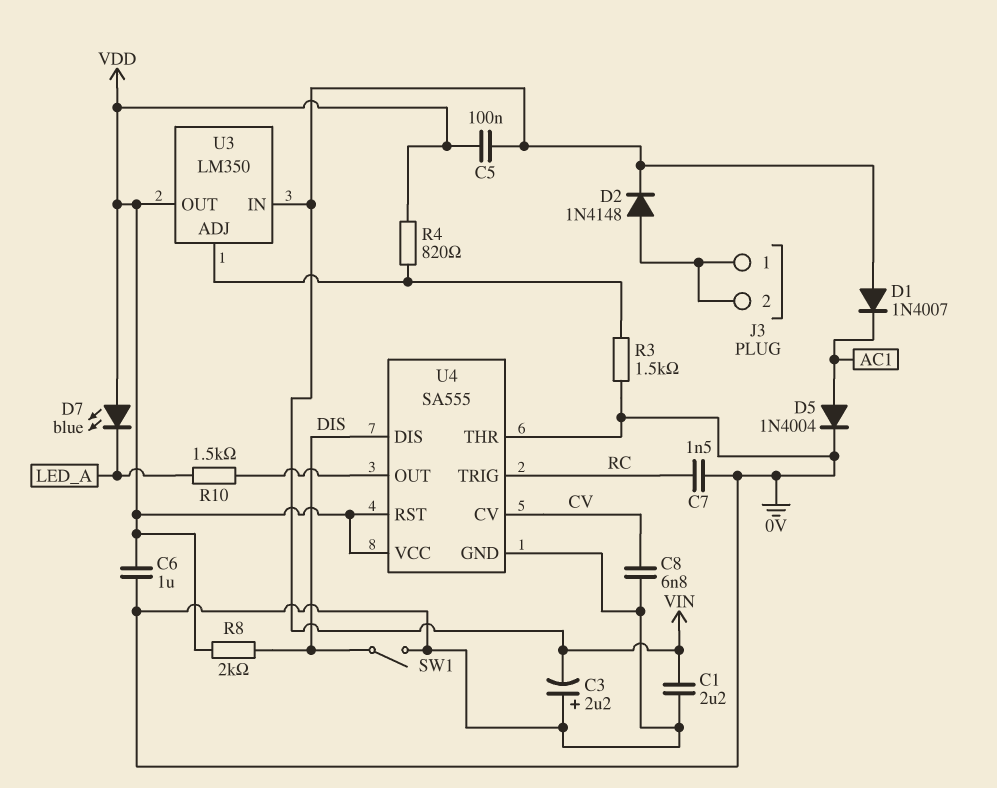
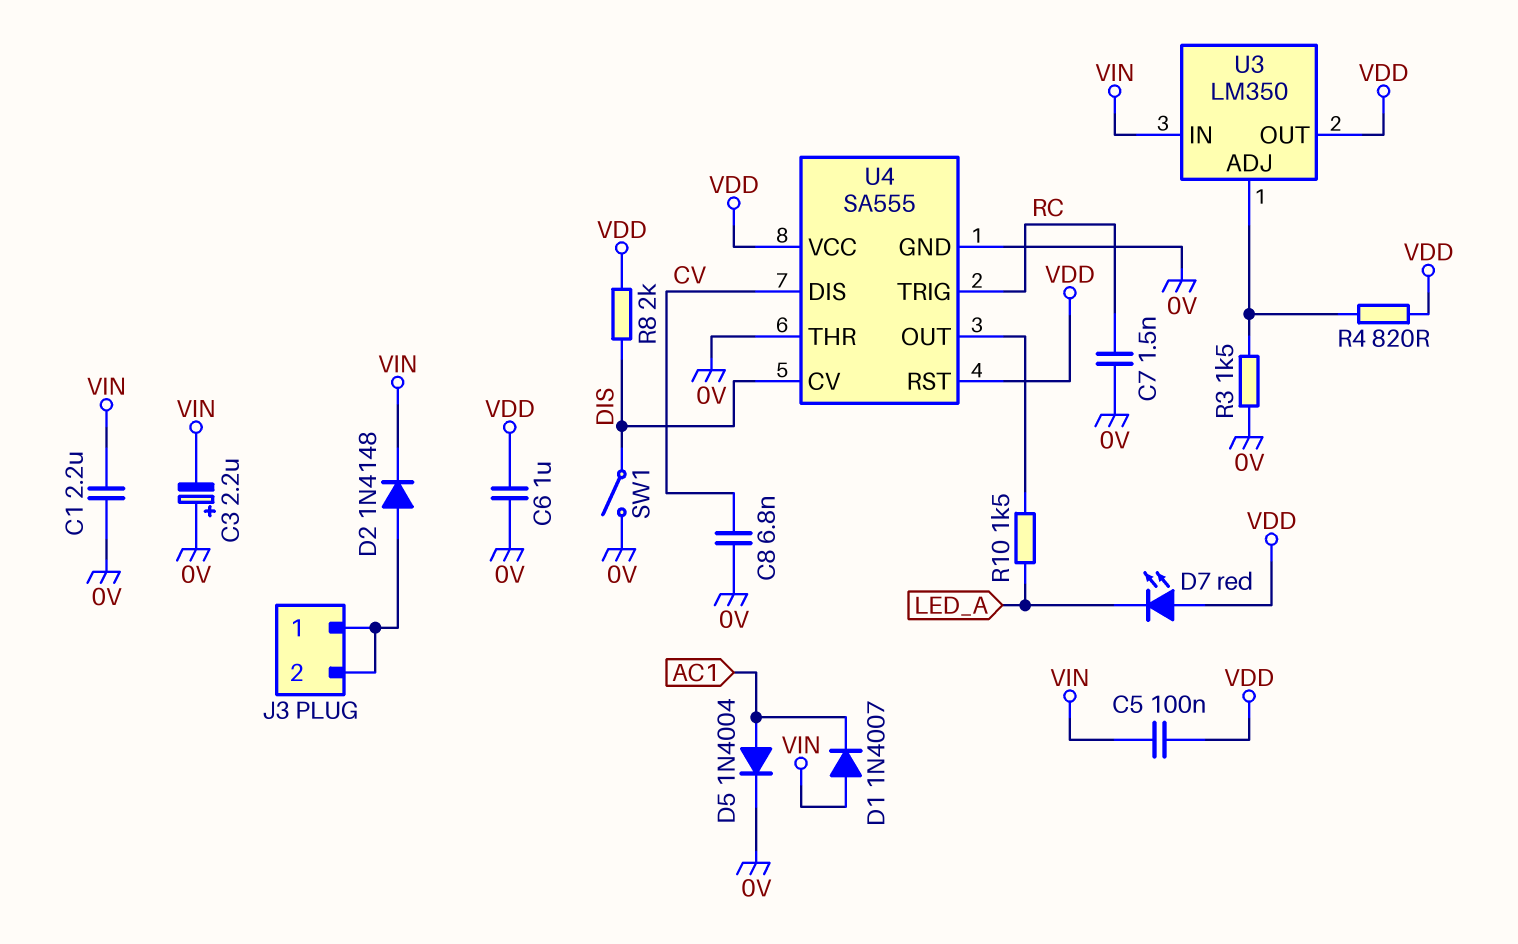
D7: LED blue (A VDD, K LED_A) -> LED red (A VDD, K LED_A)
U4 pin CV: CV -> DIS
U4 pin DIS: DIS -> CV

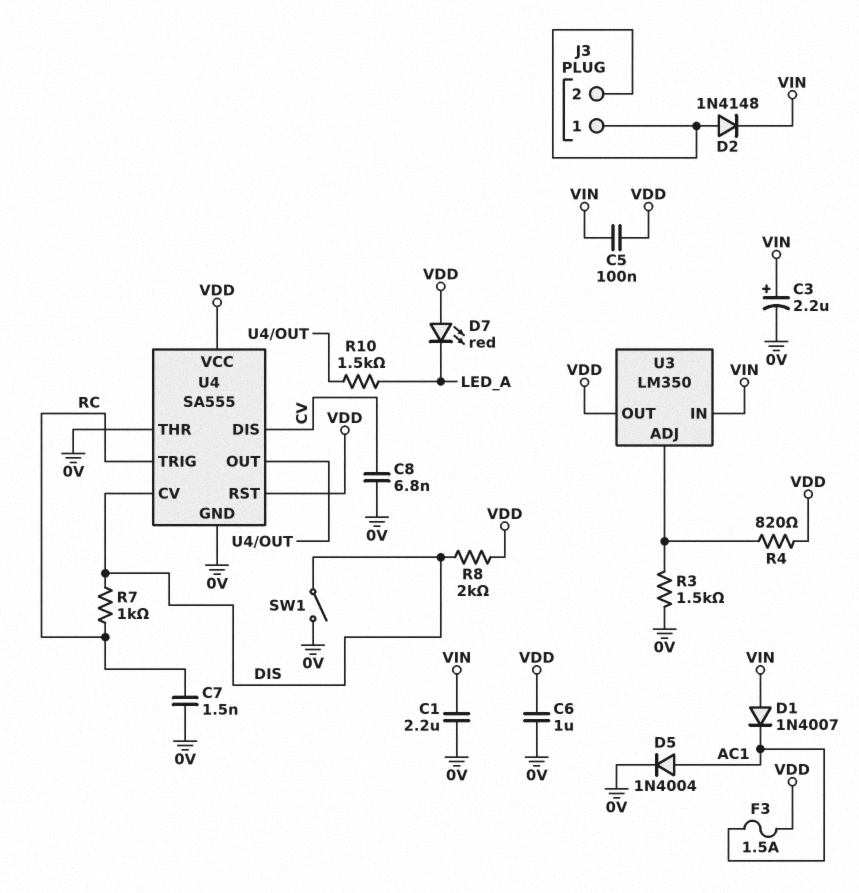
C3: 2.2uF (plus 0V, minus VIN) -> 2.2uF (plus VIN, minus 0V)
F3: none -> 1.5A (AC1, VDD)
R7: none -> 1k (DIS, RC)

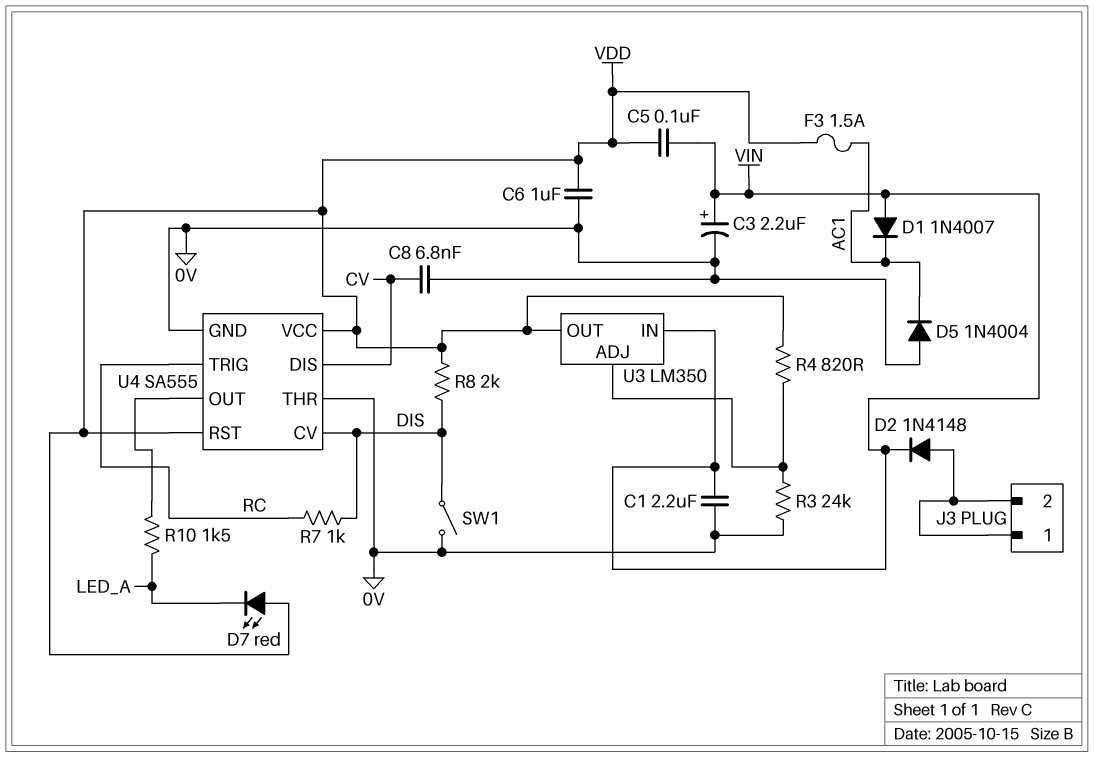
C7: 1.5nF (0V, RC) -> none
D5: diode 1N4004 (A AC1, K 0V) -> diode 1N4004 (A 0V, K AC1)
R3: 1.5k (0V, U3/ADJ) -> 24k (0V, U3/ADJ)

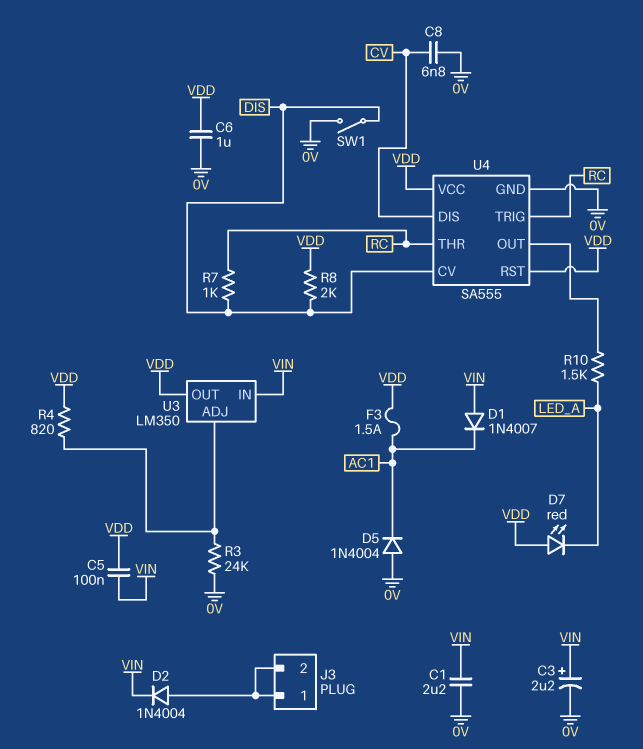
D2: diode 1N4148 (A J3/1, K VIN) -> diode 1N4004 (A J3/1, K VIN)
U4 pin THR: 0V -> RC

